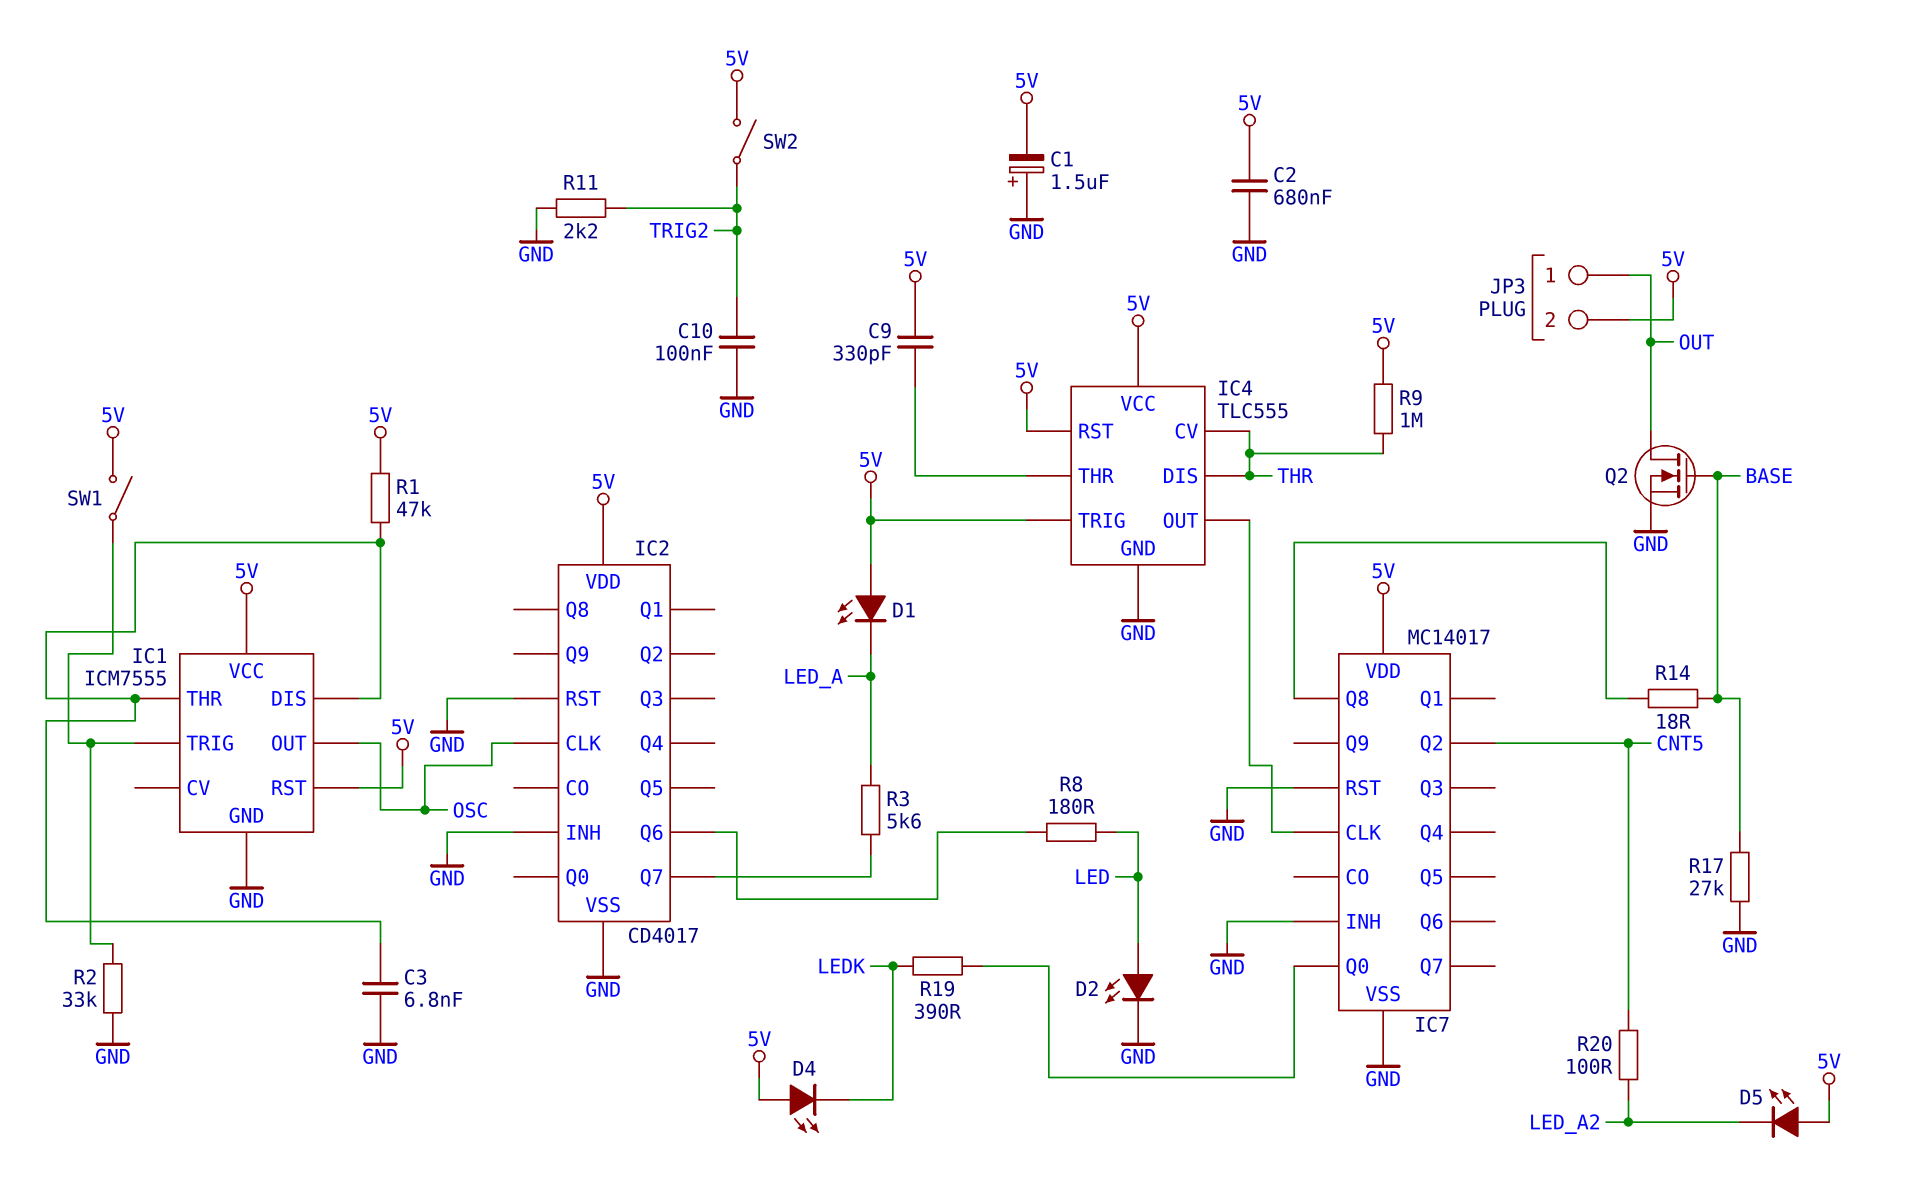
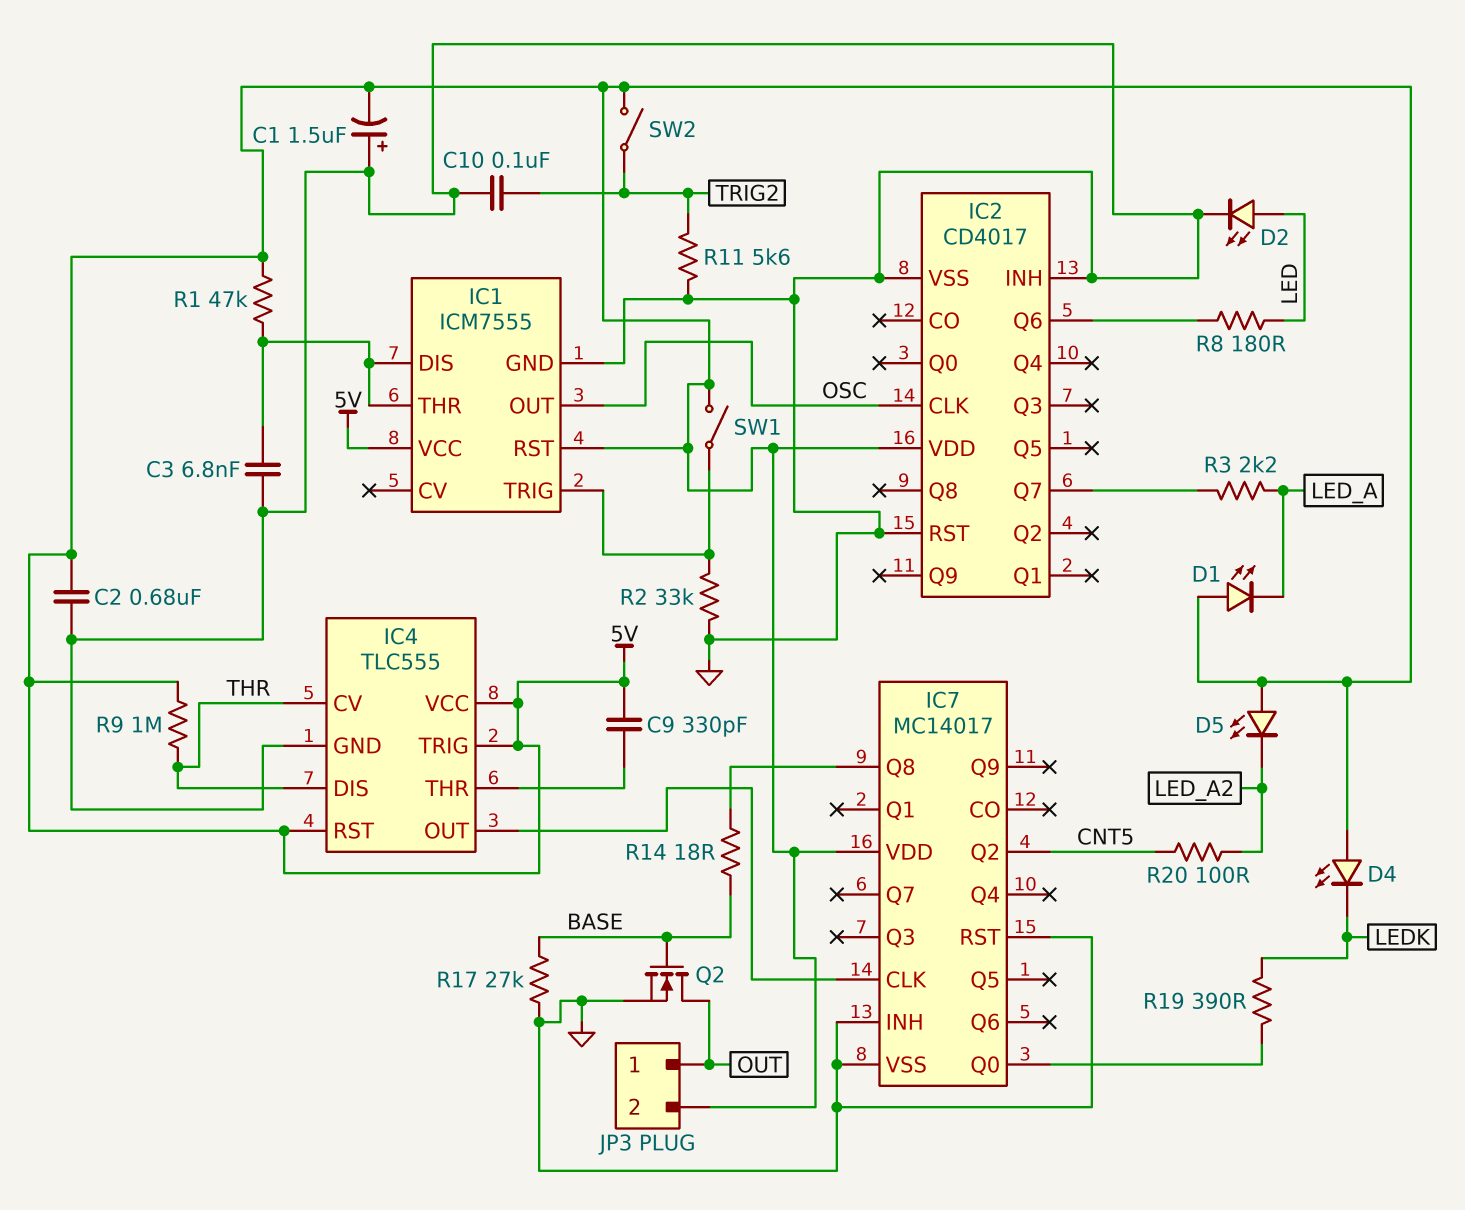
R3: 5.6k (IC2/Q7, LED_A) -> 2.2k (IC2/Q7, LED_A)
R11: 2.2k (GND, TRIG2) -> 5.6k (GND, TRIG2)

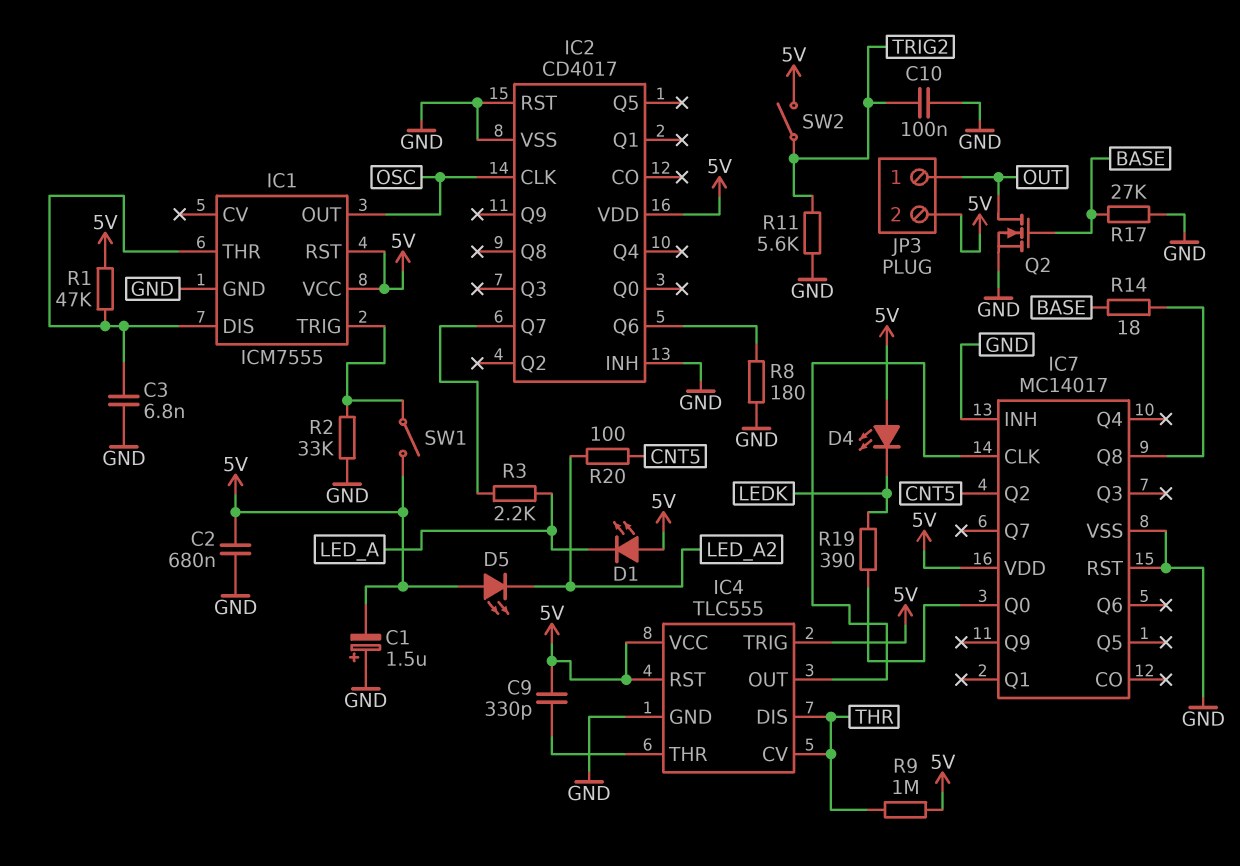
D2: LED (A LED, K GND) -> none
R8: 180 (IC2/Q6, LED) -> 180 (GND, IC2/Q6)

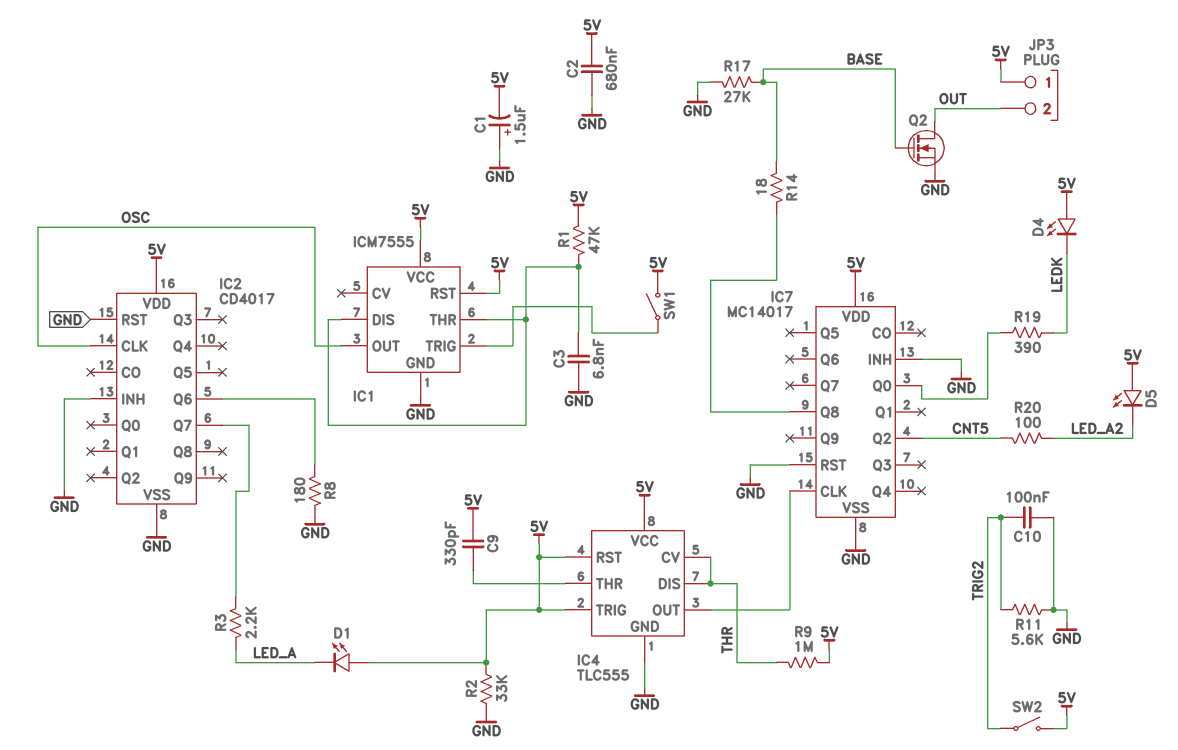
JP3 pin 1: OUT -> 5V
JP3 pin 2: 5V -> OUT
R2: 33k (GND, IC1/TRIG) -> 33k (5V, GND)

